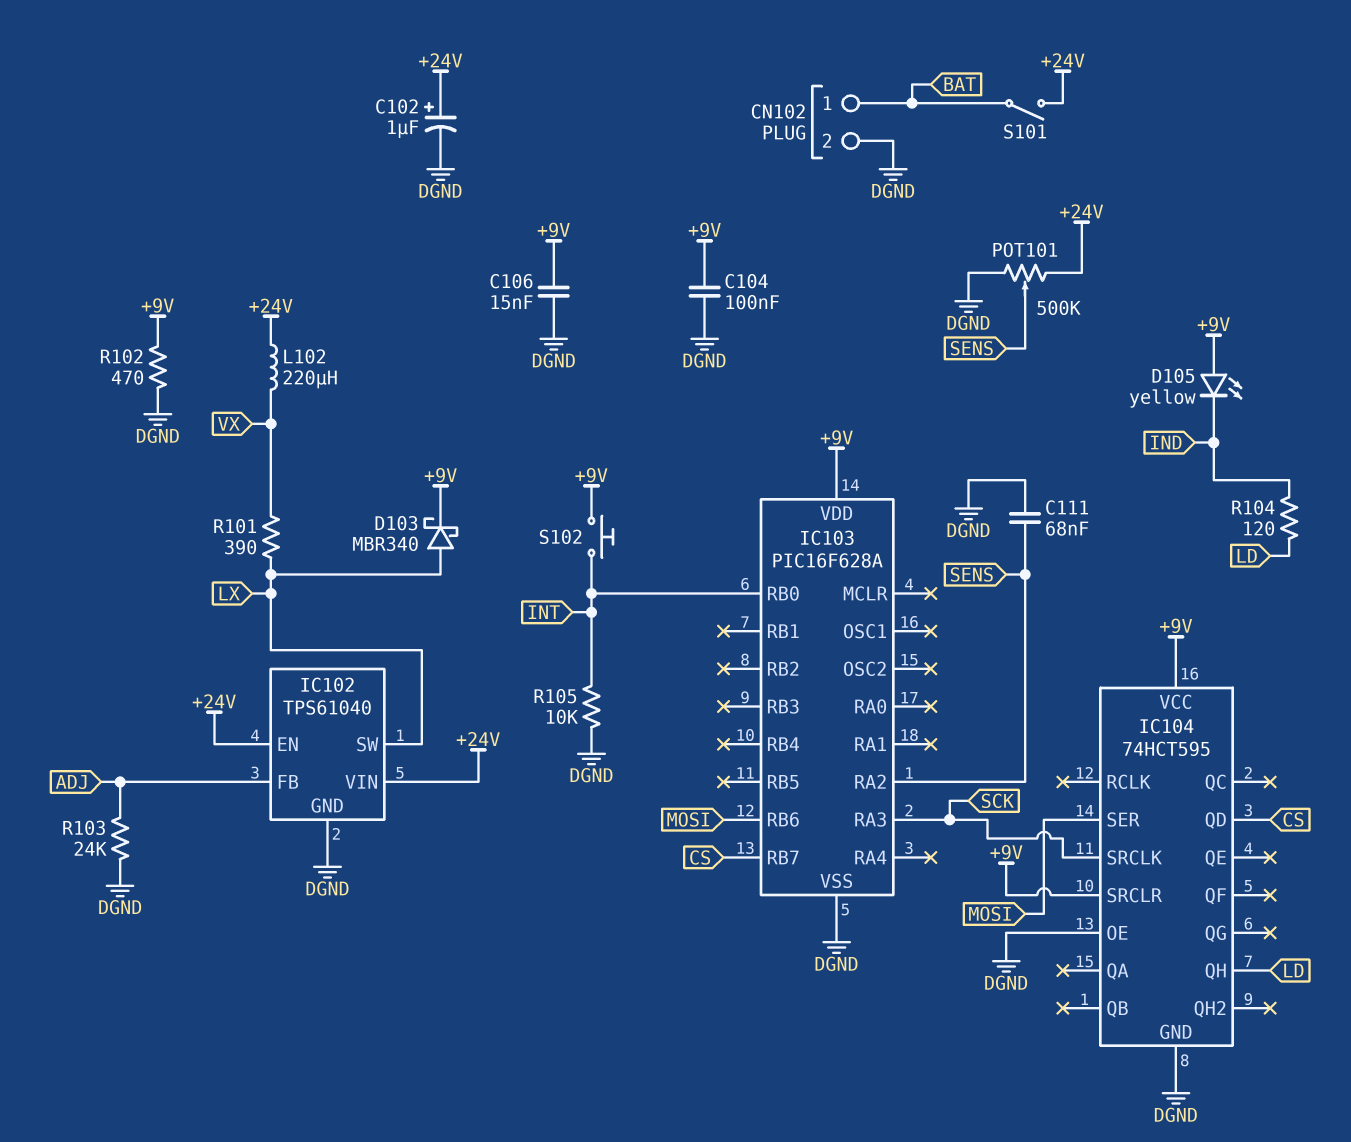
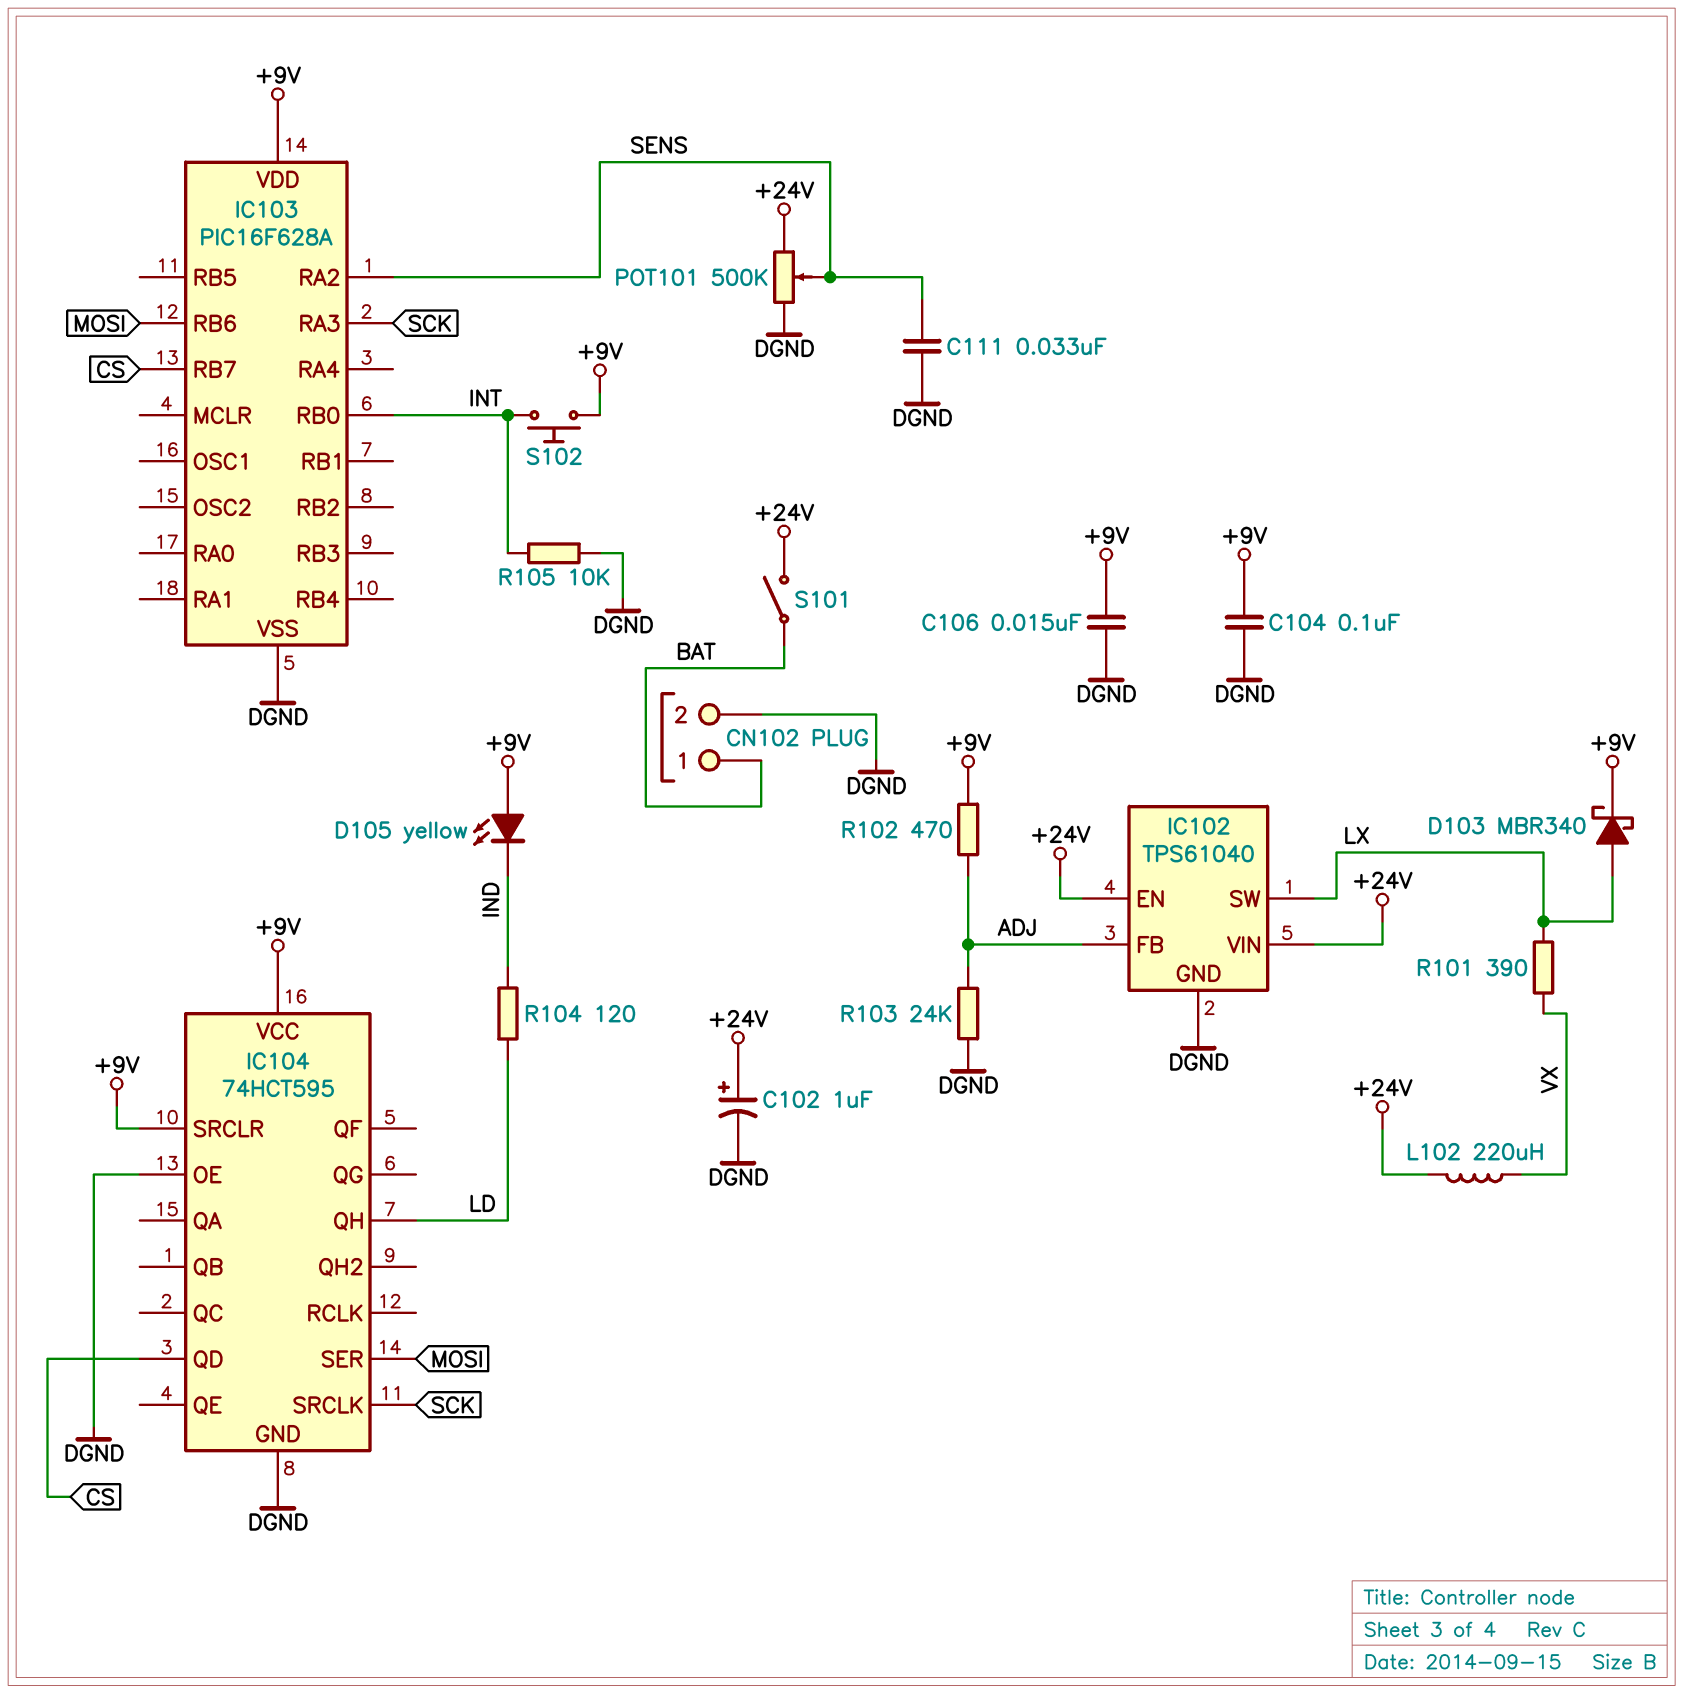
C111: 68nF (DGND, SENS) -> 33nF (DGND, SENS)
R102: 470 (+9V, DGND) -> 470 (+9V, ADJ)

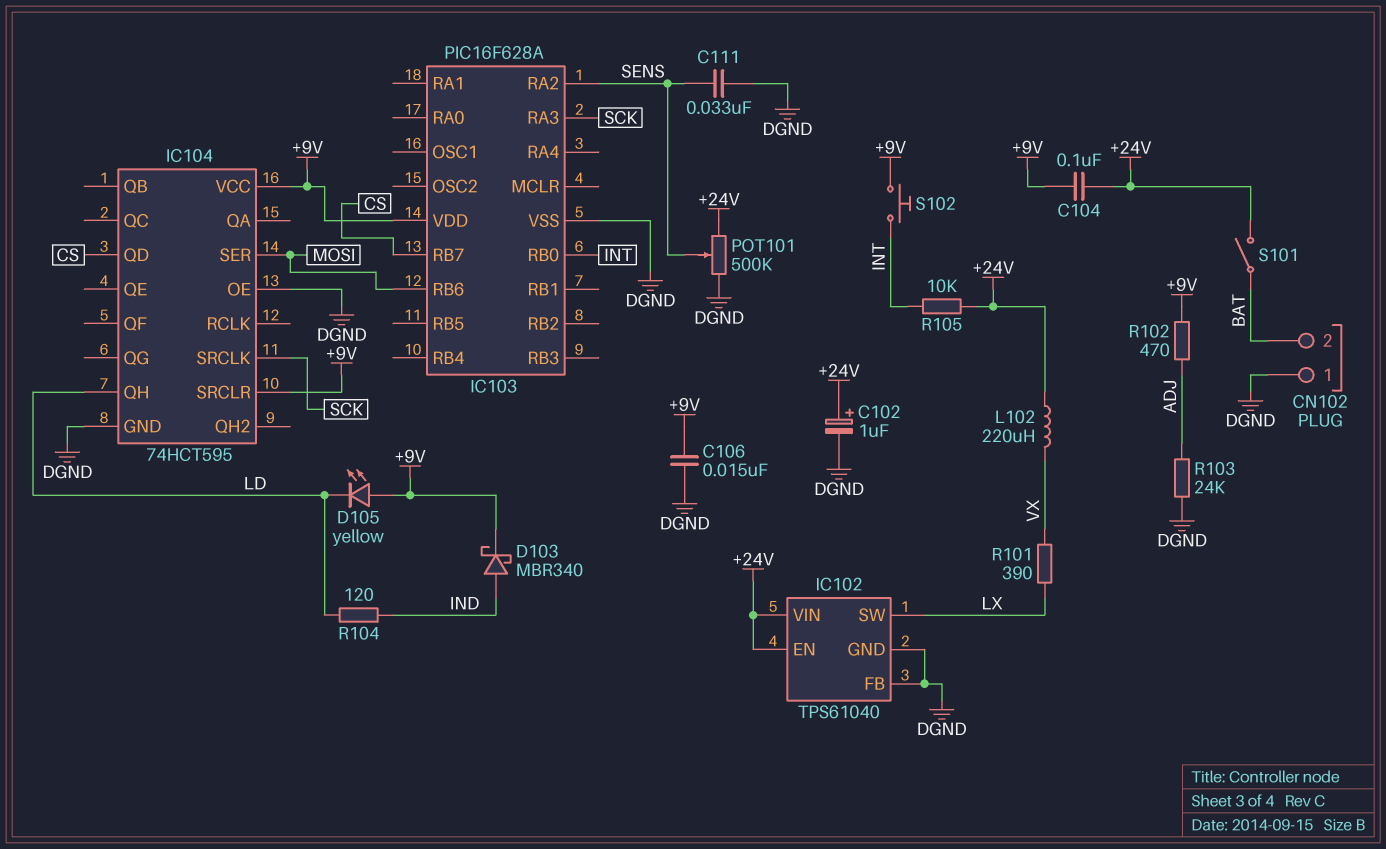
C104: 100nF (+9V, DGND) -> 100nF (+9V, +24V)
CN102 pin 1: BAT -> DGND
CN102 pin 2: DGND -> BAT
D103: schottky MBR340 (A LX, K +9V) -> schottky MBR340 (A IND, K +9V)
D105: LED yellow (A +9V, K IND) -> LED yellow (A +9V, K LD)
IC102 pin FB: ADJ -> DGND
R105: 10k (DGND, INT) -> 10k (+24V, INT)

